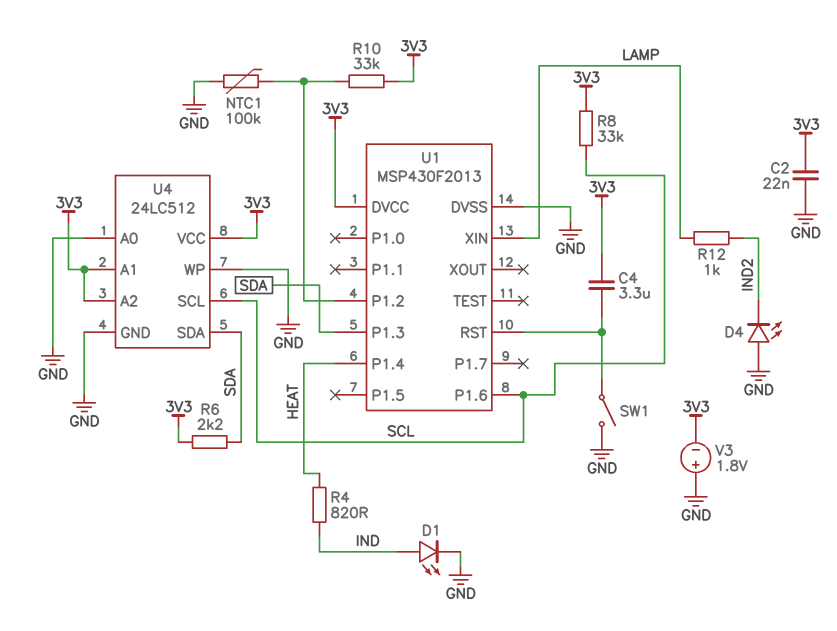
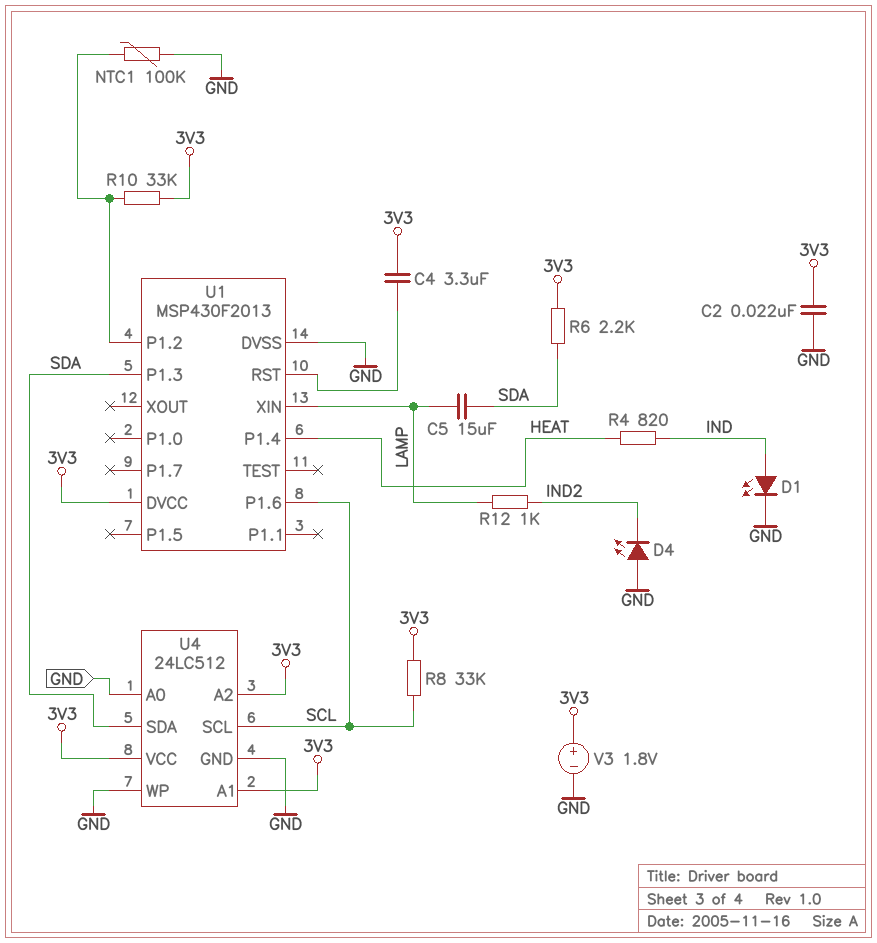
C5: none -> 15uF (LAMP, SDA)
SW1: switch (GND, U1/RST) -> none
V3: 1.8V (plus GND, minus 3V3) -> 1.8V (plus 3V3, minus GND)

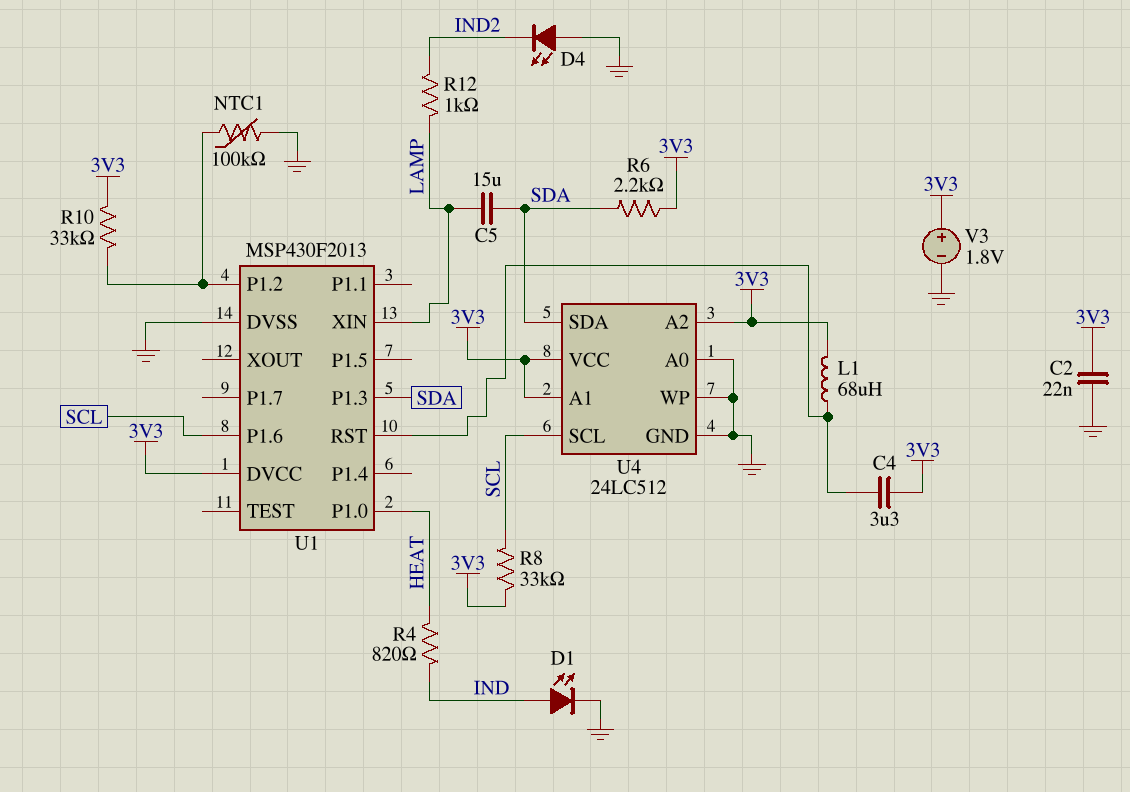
L1: none -> 68uH (3V3, U1/RST)
U1 pin P1.0: none -> HEAT
U1 pin P1.4: HEAT -> none

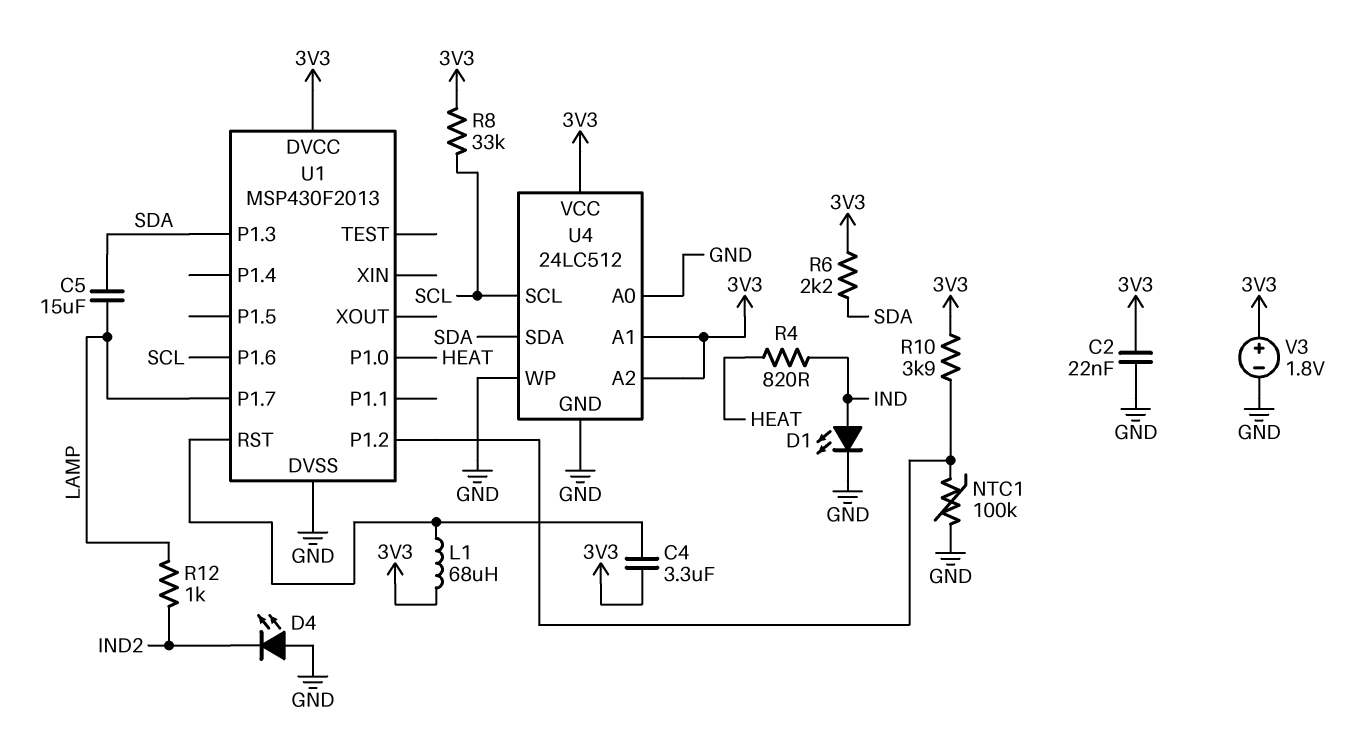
R10: 33k (3V3, U1/P1.2) -> 3.9k (3V3, U1/P1.2)
U1 pin P1.7: none -> LAMP
U1 pin XIN: LAMP -> none

